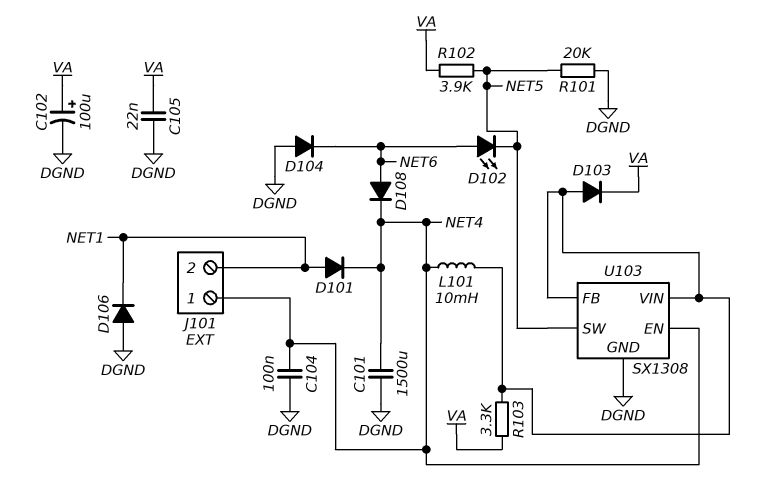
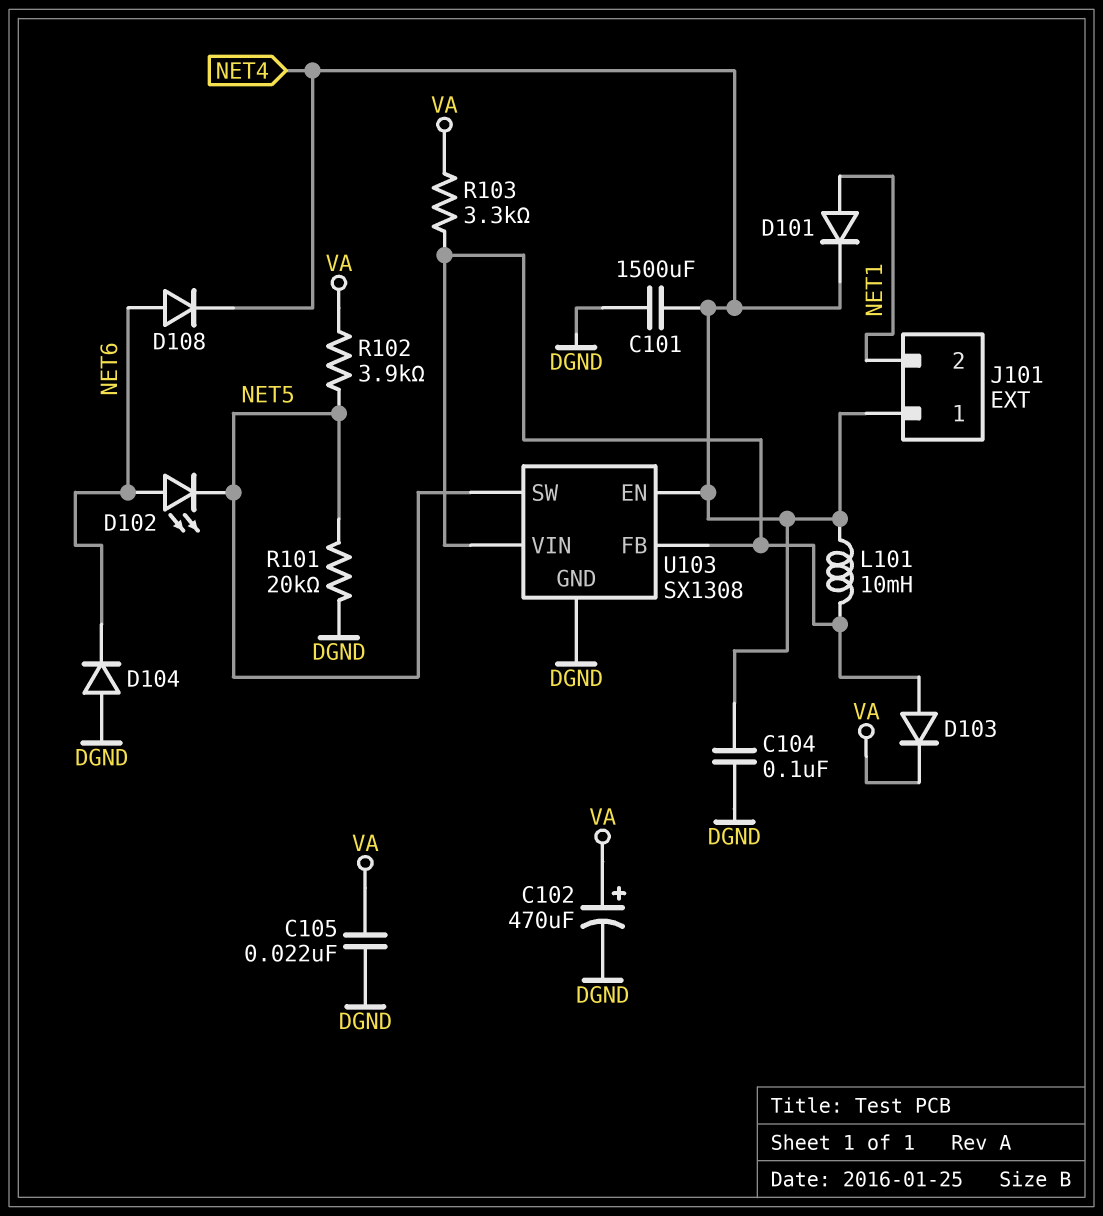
C102: 100uF (plus VA, minus DGND) -> 470uF (plus VA, minus DGND)
D106: diode (A DGND, K NET1) -> none

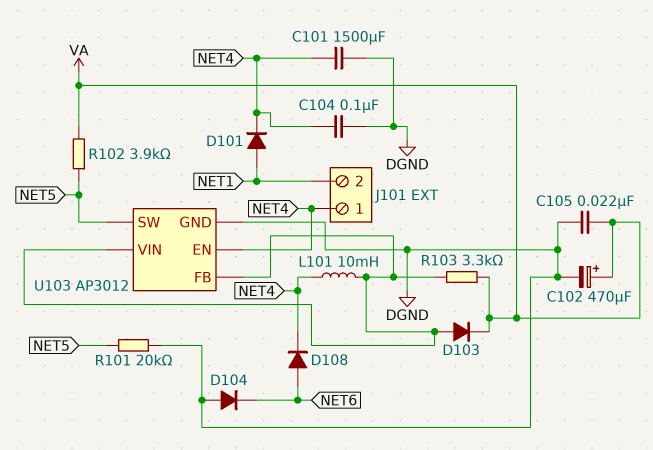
D102: LED (A NET6, K NET5) -> none
U103: SX1308 -> AP3012

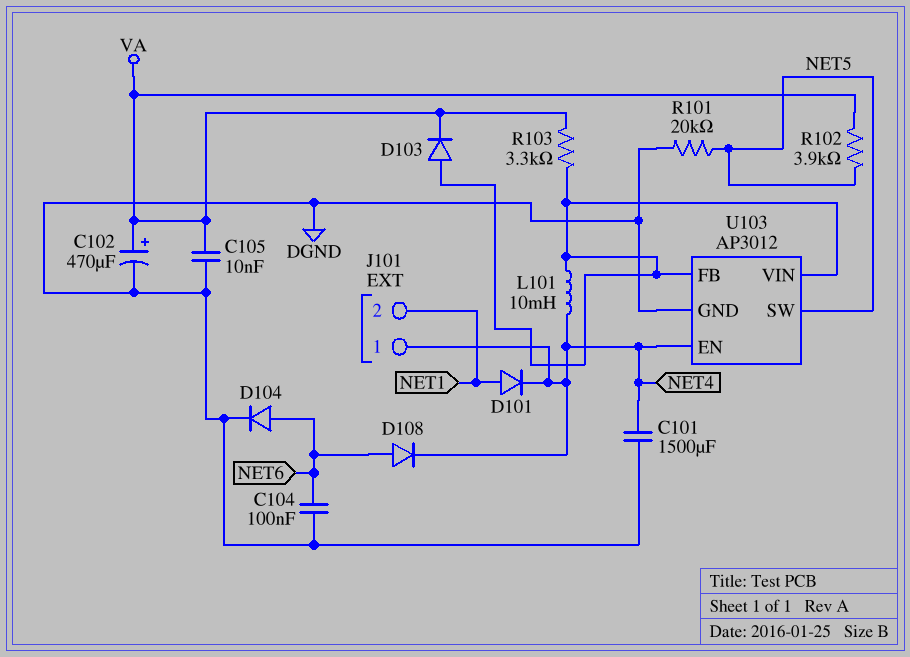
C104: 100nF (DGND, NET4) -> 100nF (DGND, NET6)
C105: 22nF (DGND, VA) -> 10nF (DGND, VA)
D104: diode (A DGND, K NET6) -> diode (A NET6, K DGND)

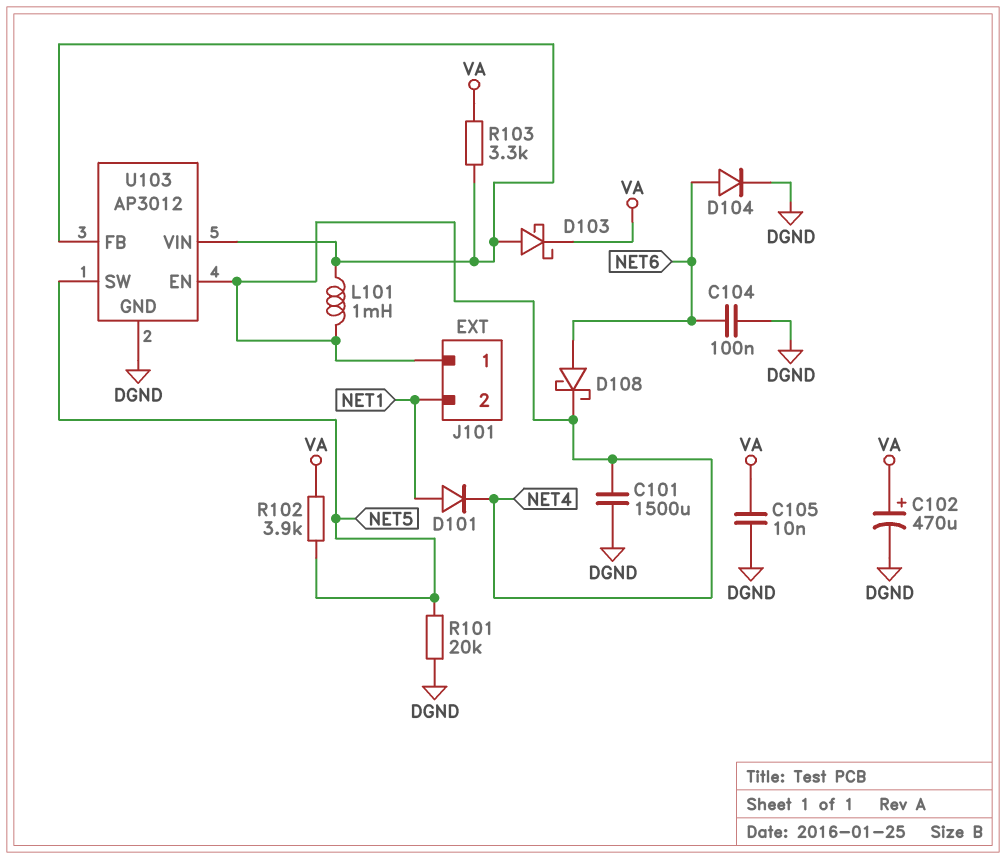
D103: diode (A U103/FB, K VA) -> schottky (A U103/FB, K VA)
D108: diode (A NET6, K NET4) -> schottky (A NET6, K NET4)
L101: 10mH (NET4, U103/FB) -> 1mH (NET4, U103/FB)

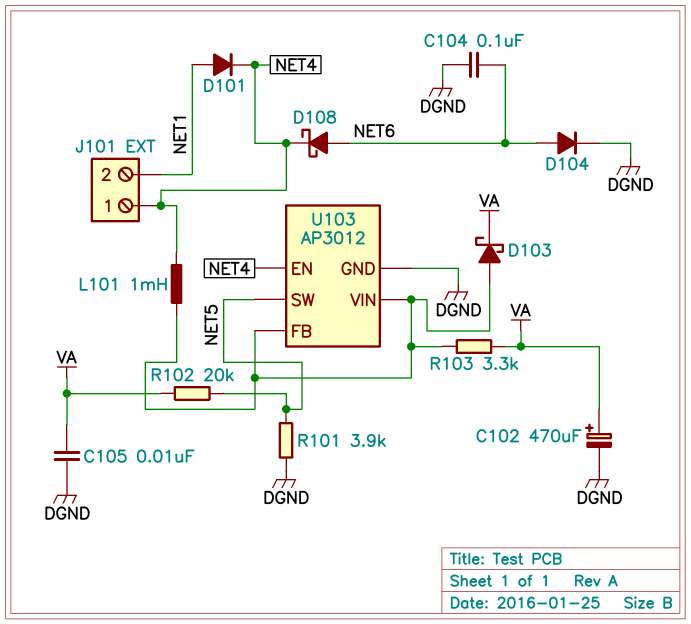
C101: 1500uF (DGND, NET4) -> none
R101: 20k (DGND, NET5) -> 3.9k (DGND, NET5)
R102: 3.9k (NET5, VA) -> 20k (NET5, VA)

